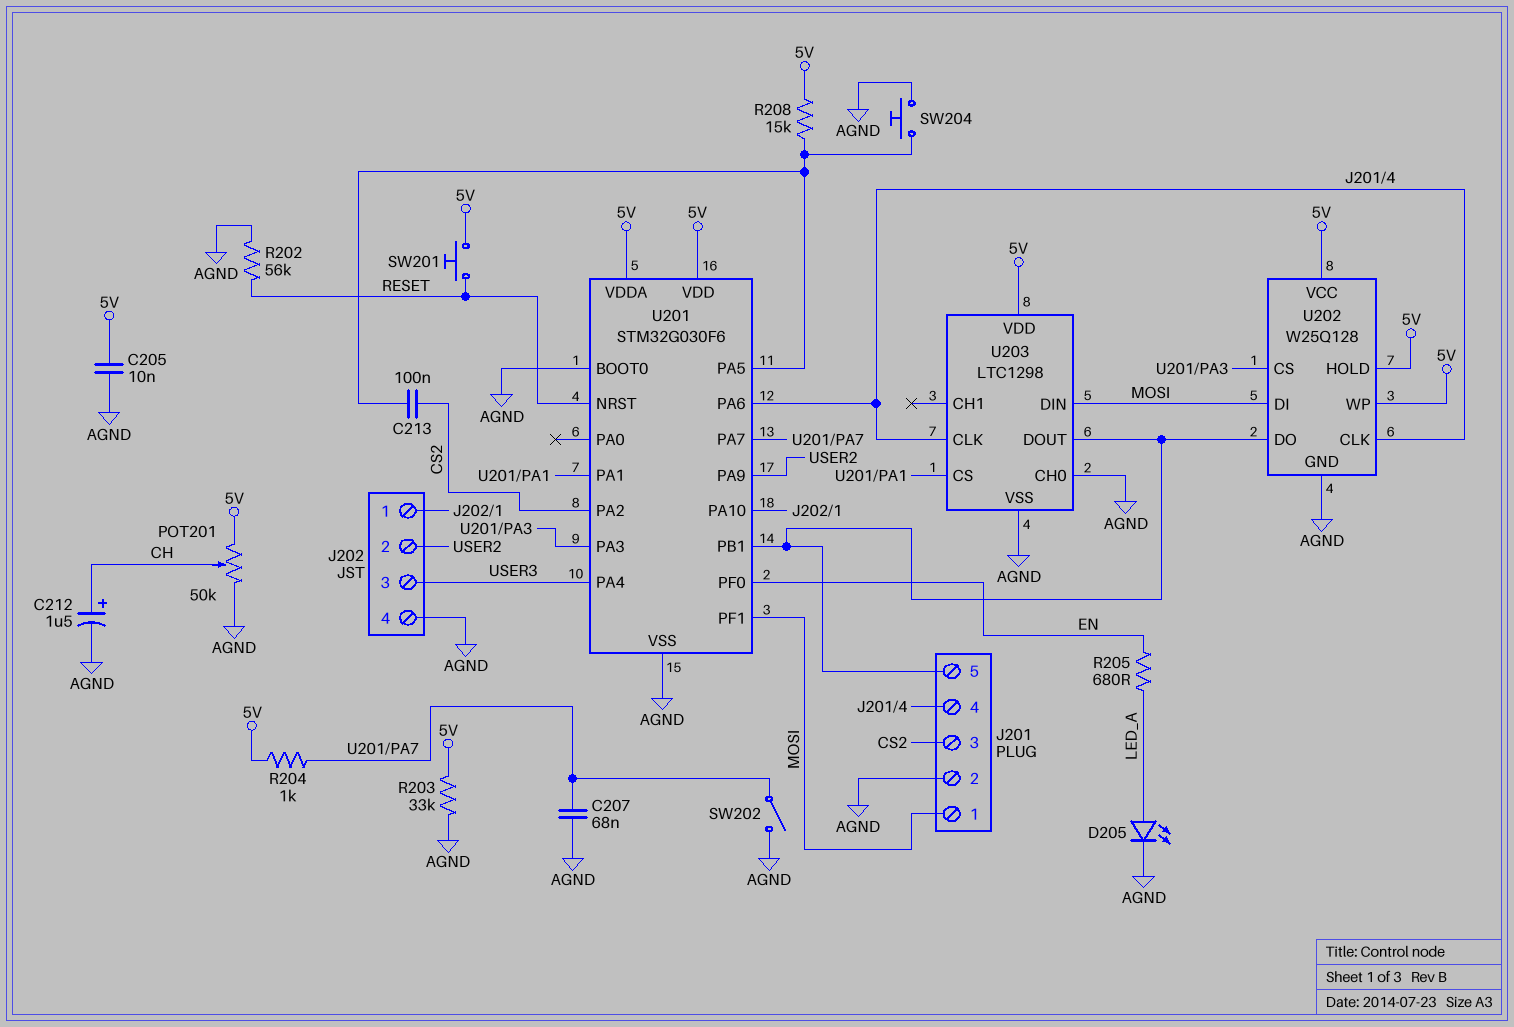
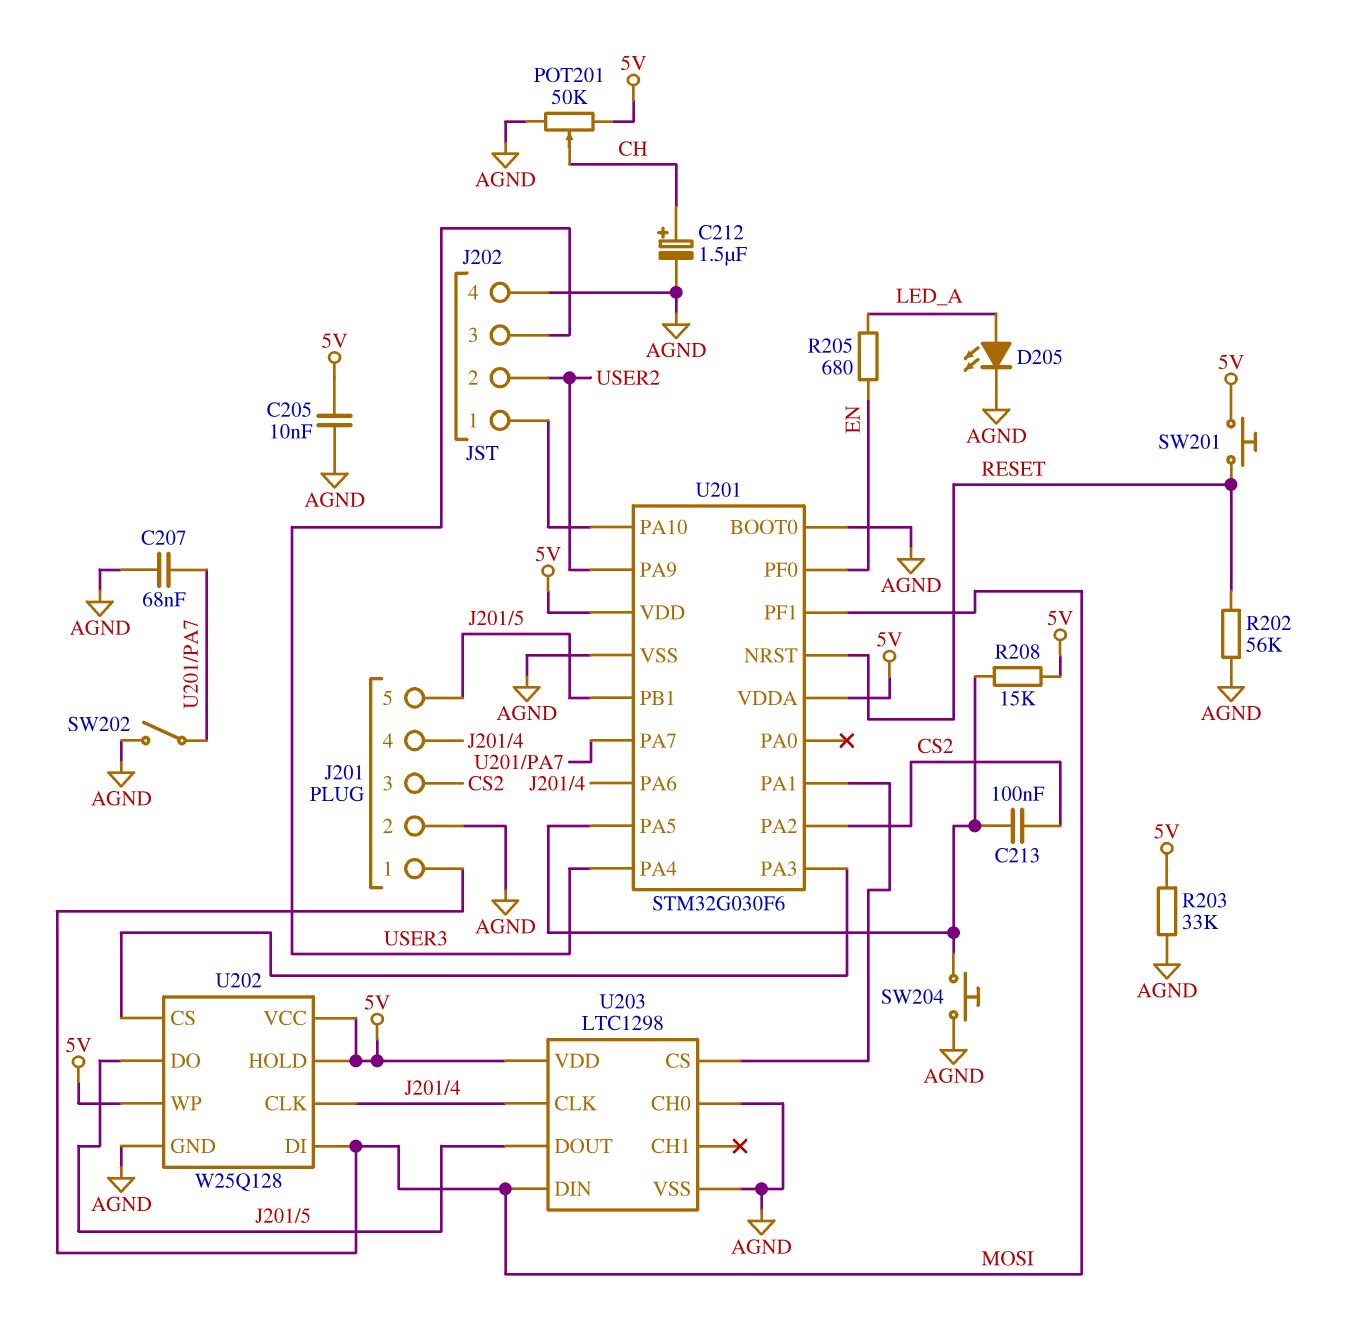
R204: 1k (5V, U201/PA7) -> none

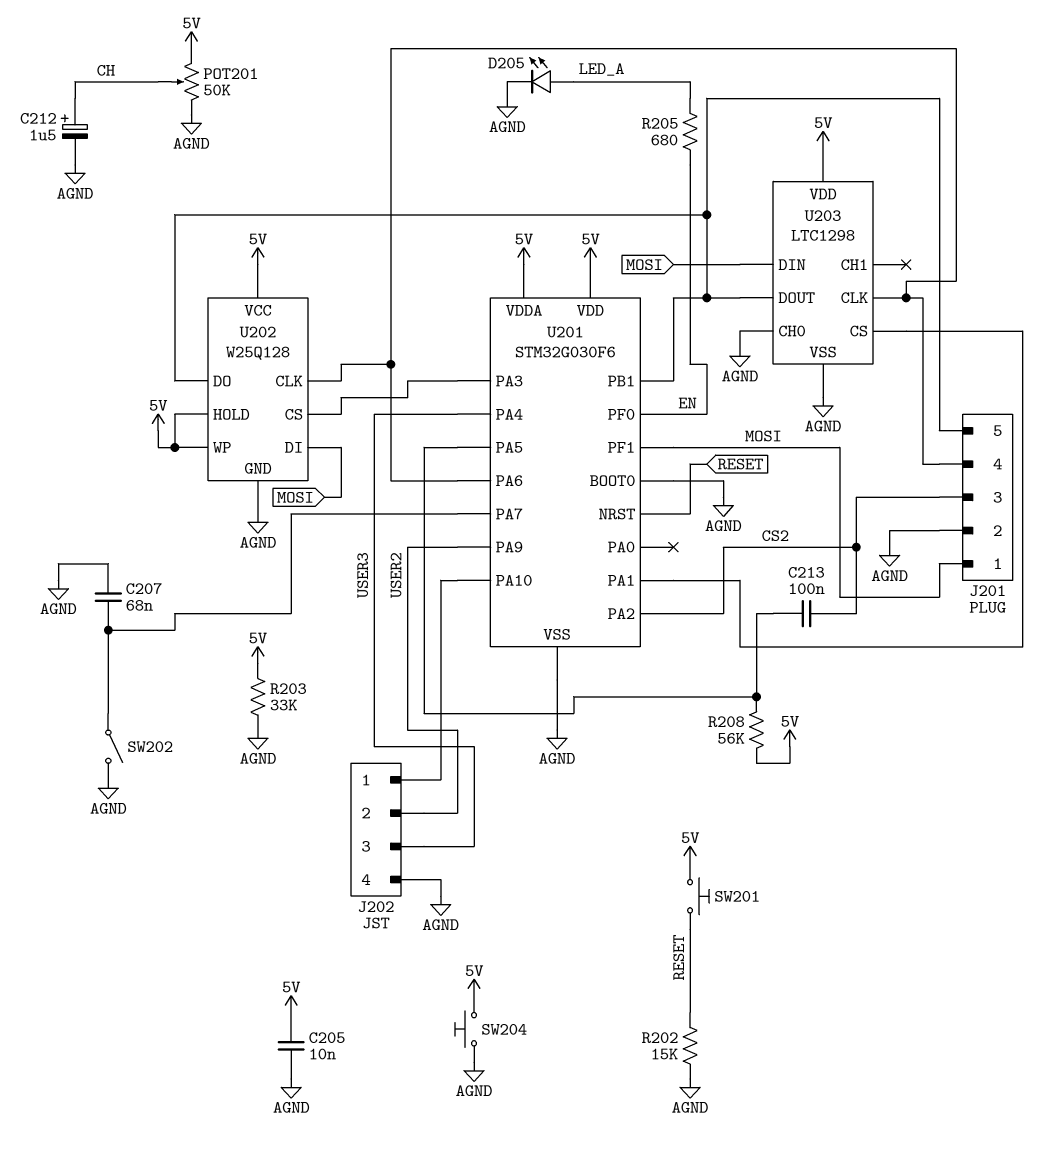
R202: 56k (AGND, RESET) -> 15k (AGND, RESET)
R208: 15k (5V, U201/PA5) -> 56k (5V, U201/PA5)
SW204: button (AGND, U201/PA5) -> button (5V, AGND)

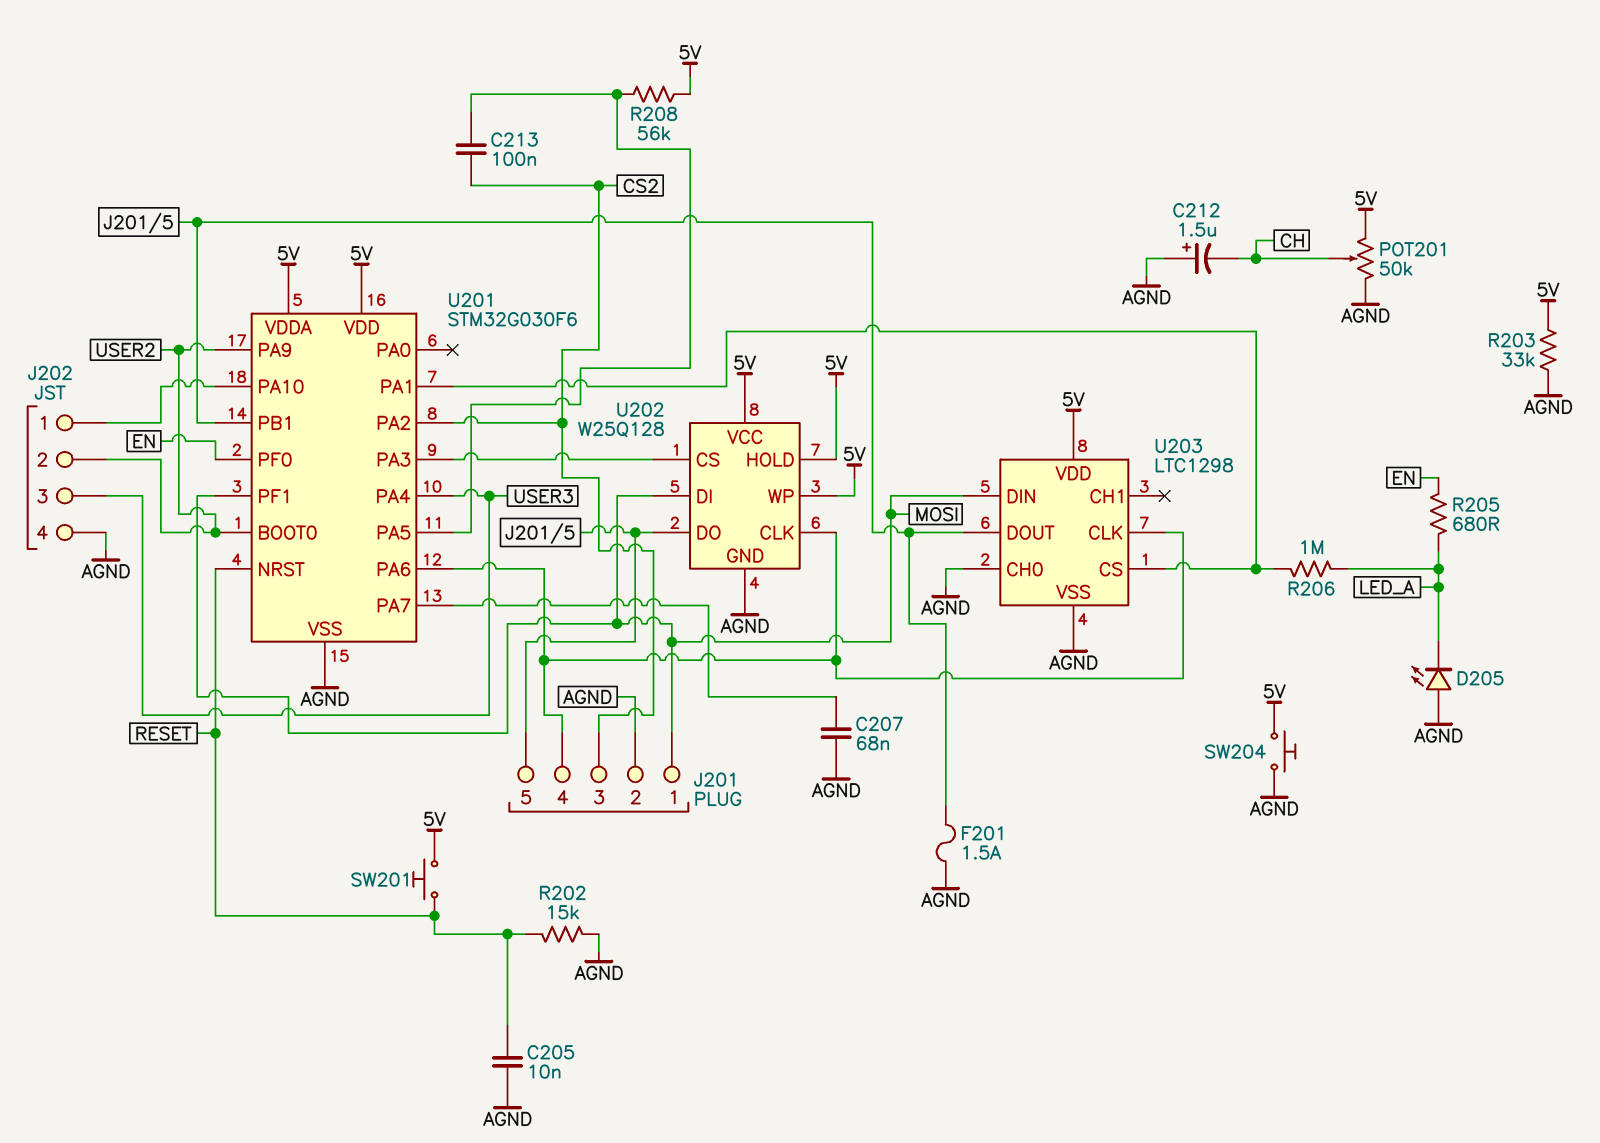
C205: 10nF (5V, AGND) -> 10nF (AGND, RESET)
C212: 1.5uF (plus CH, minus AGND) -> 1.5uF (plus AGND, minus CH)
D205: LED (A LED_A, K AGND) -> LED (A AGND, K LED_A)
F201: none -> 1.5A (AGND, J201/5)
R206: none -> 1M (LED_A, U201/PA1)
SW202: switch (AGND, U201/PA7) -> none
U201 pin BOOT0: AGND -> USER2

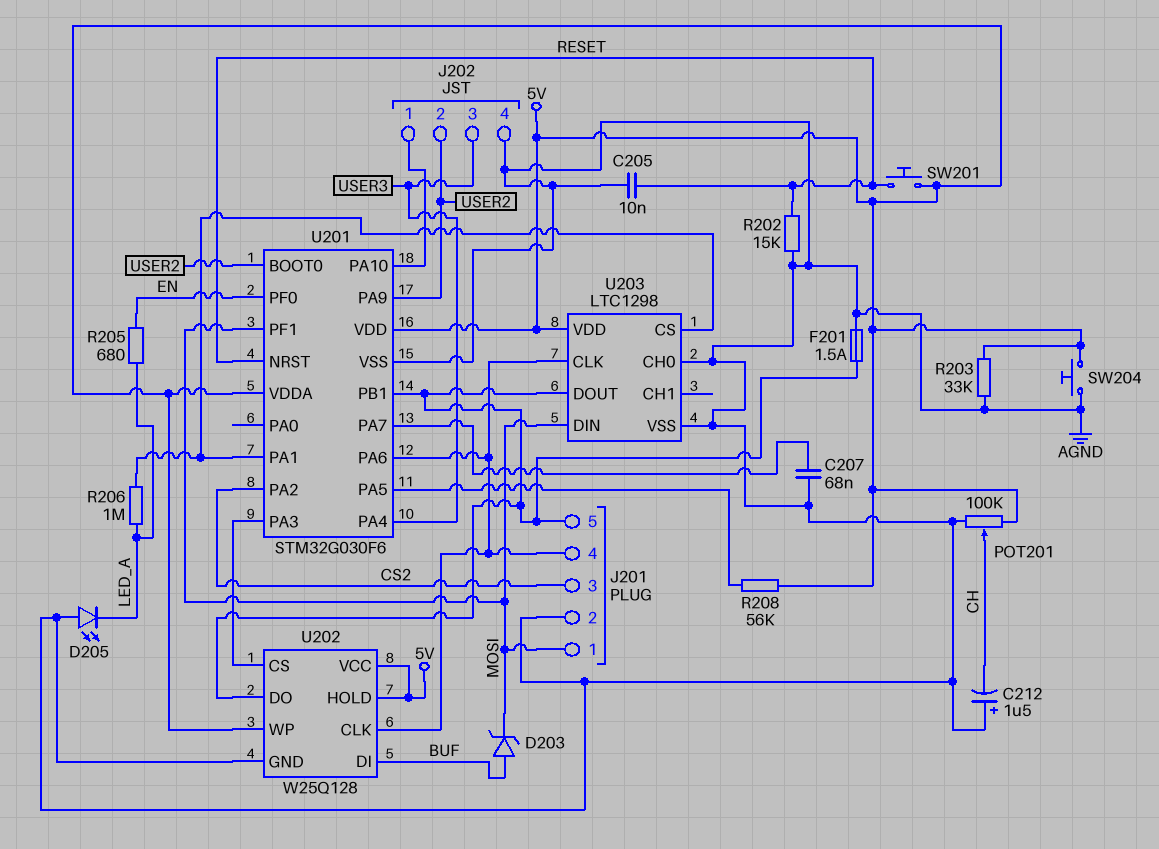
C213: 100nF (CS2, U201/PA5) -> none
D203: none -> zener (A BUF, K MOSI)
POT201: 50k (5V, AGND, wiper CH) -> 100k (5V, AGND, wiper CH)
U202 pin DI: MOSI -> BUF

